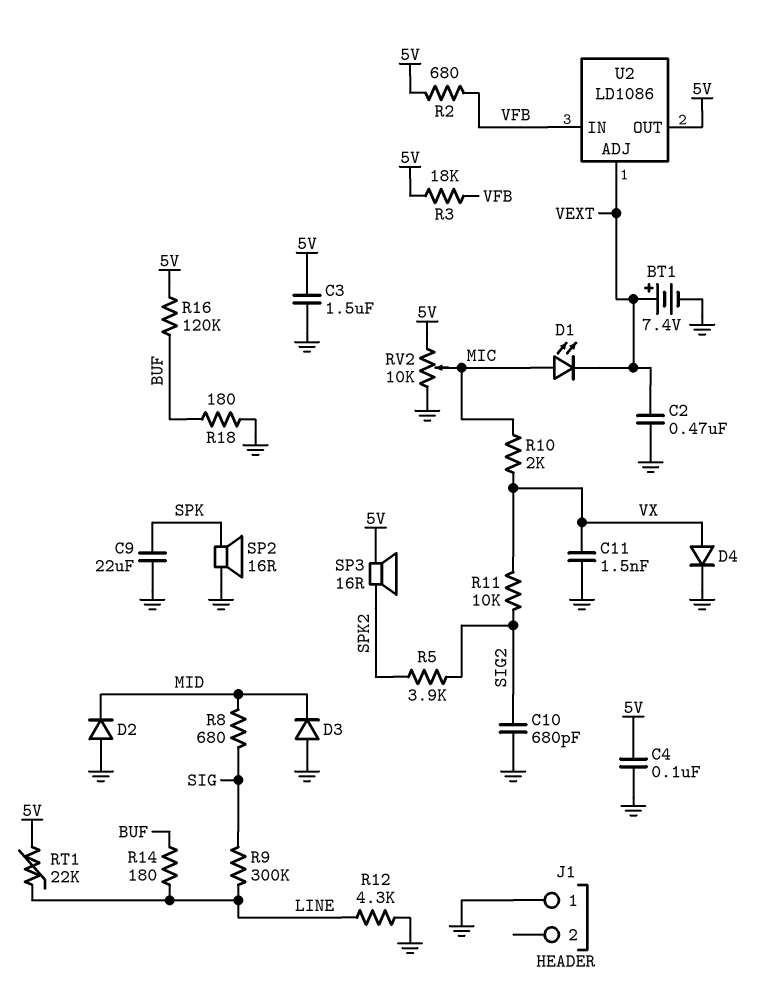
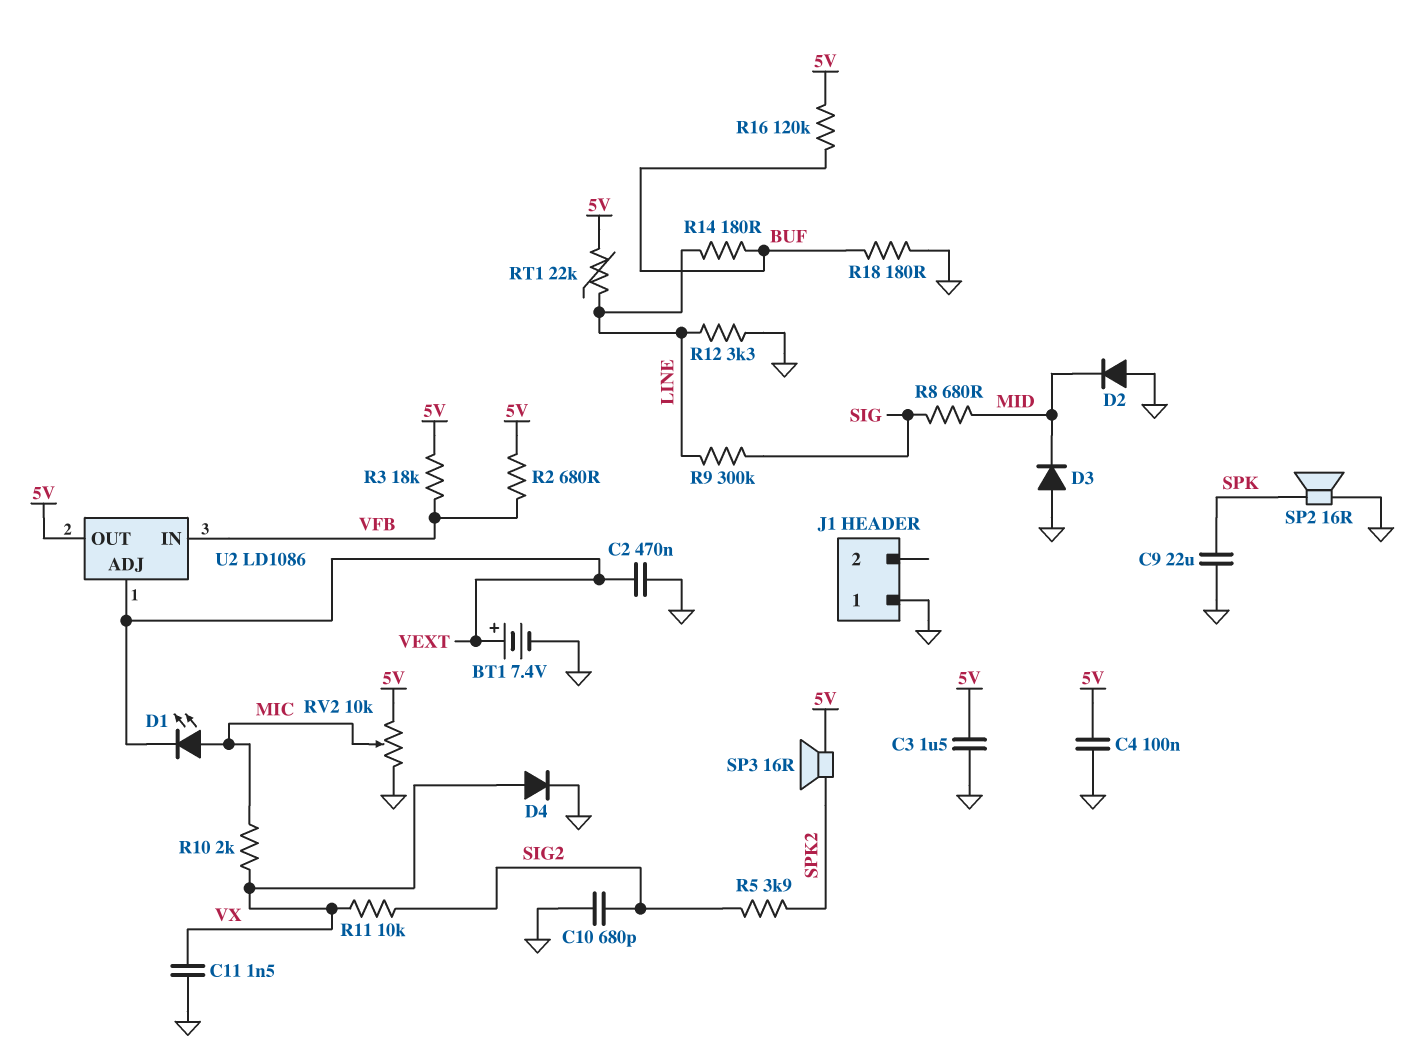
R12: 4.3k (GND, LINE) -> 3.3k (GND, LINE)

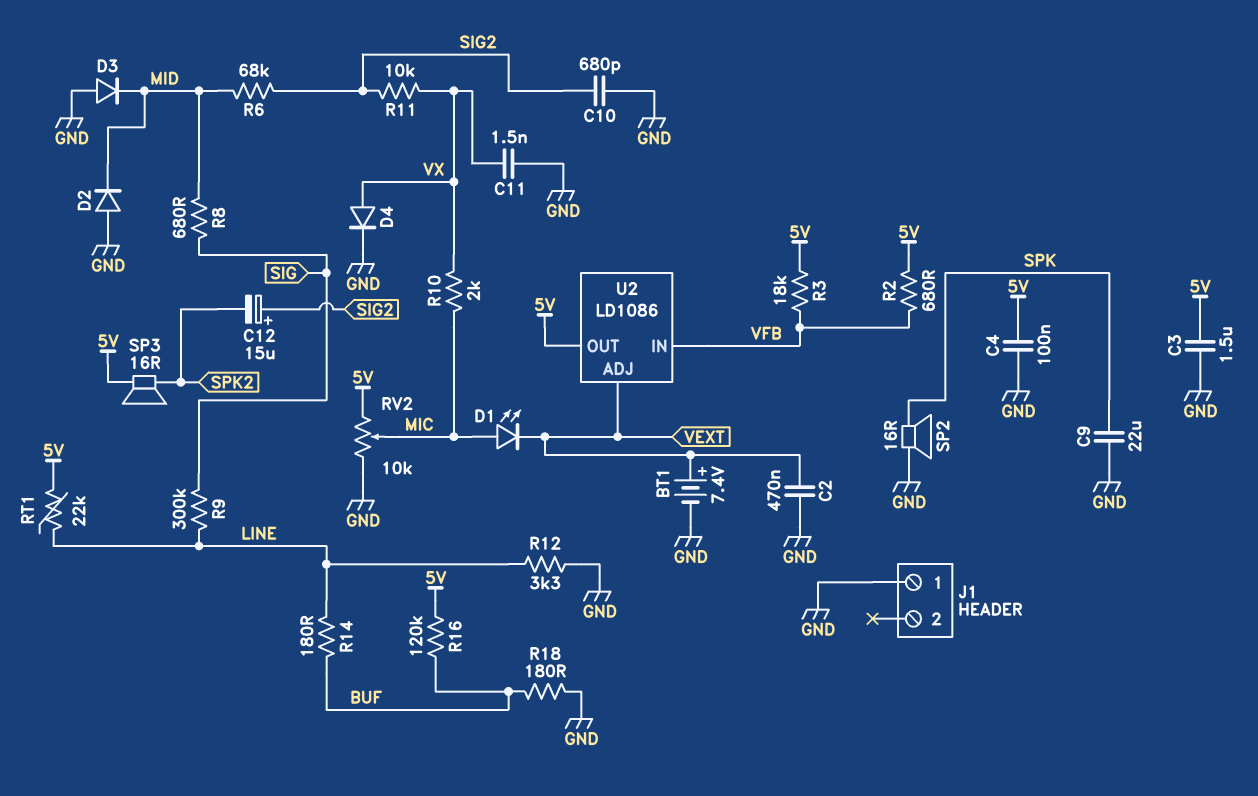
C12: none -> 15uF (plus SIG2, minus SPK2)
R5: 3.9k (SIG2, SPK2) -> none
R6: none -> 68k (MID, SIG2)

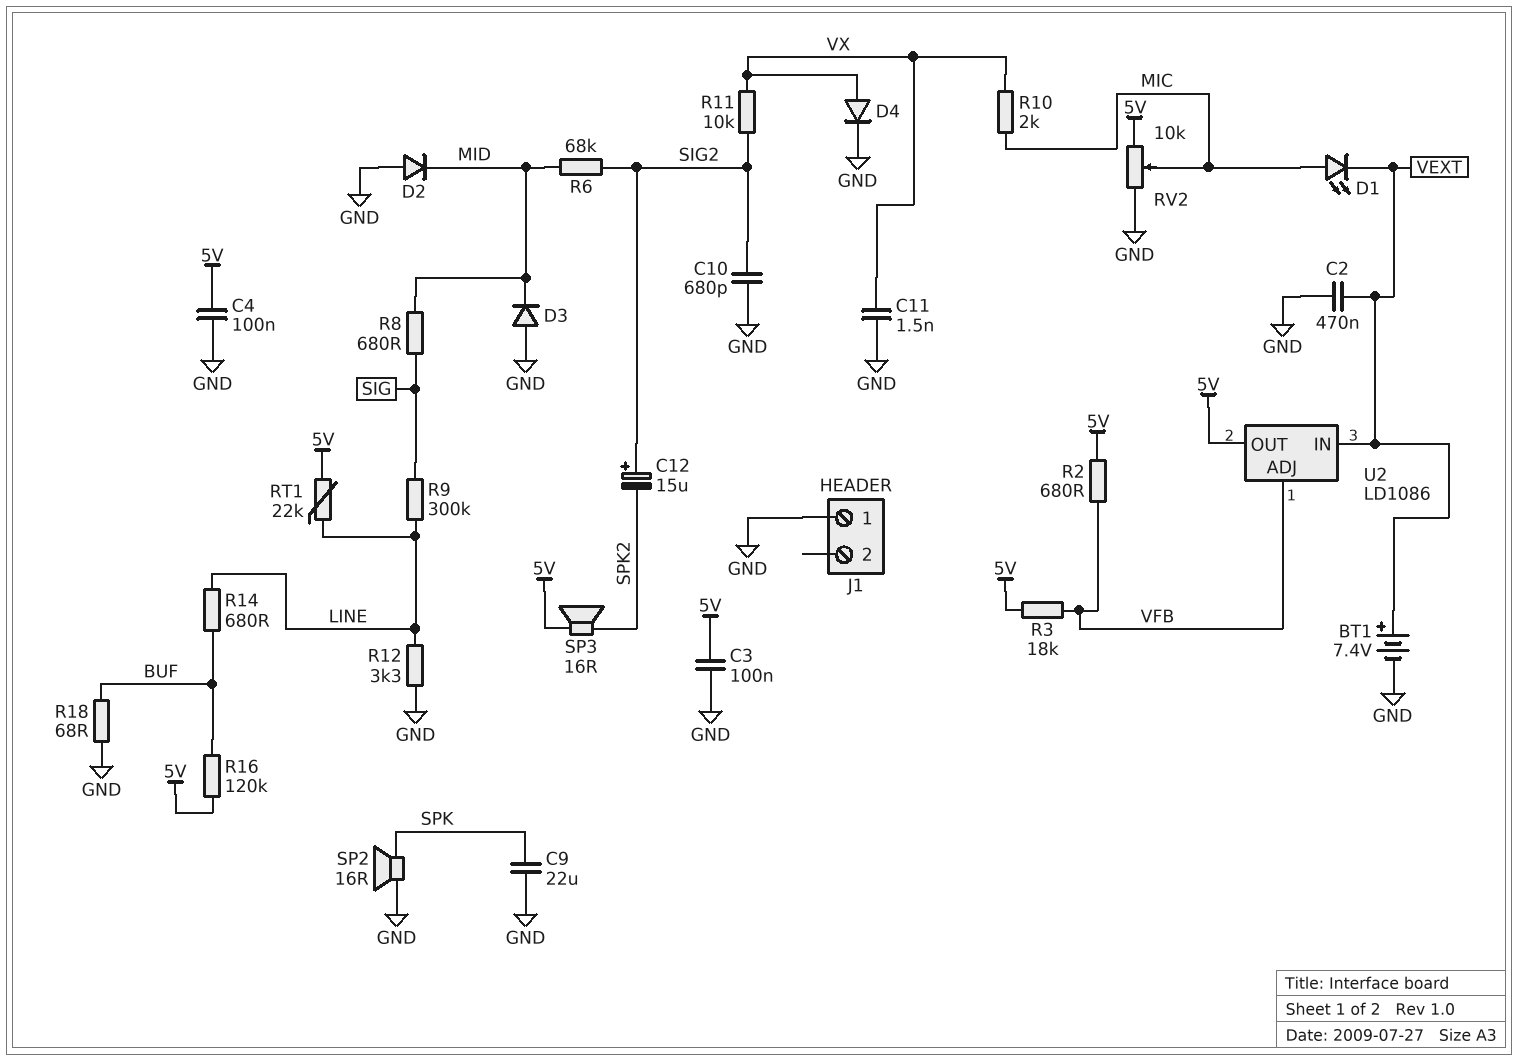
C3: 1.5uF (5V, GND) -> 100nF (5V, GND)
R14: 180 (BUF, LINE) -> 680 (BUF, LINE)
R18: 180 (BUF, GND) -> 68 (BUF, GND)
U2 pin ADJ: VEXT -> VFB
U2 pin IN: VFB -> VEXT

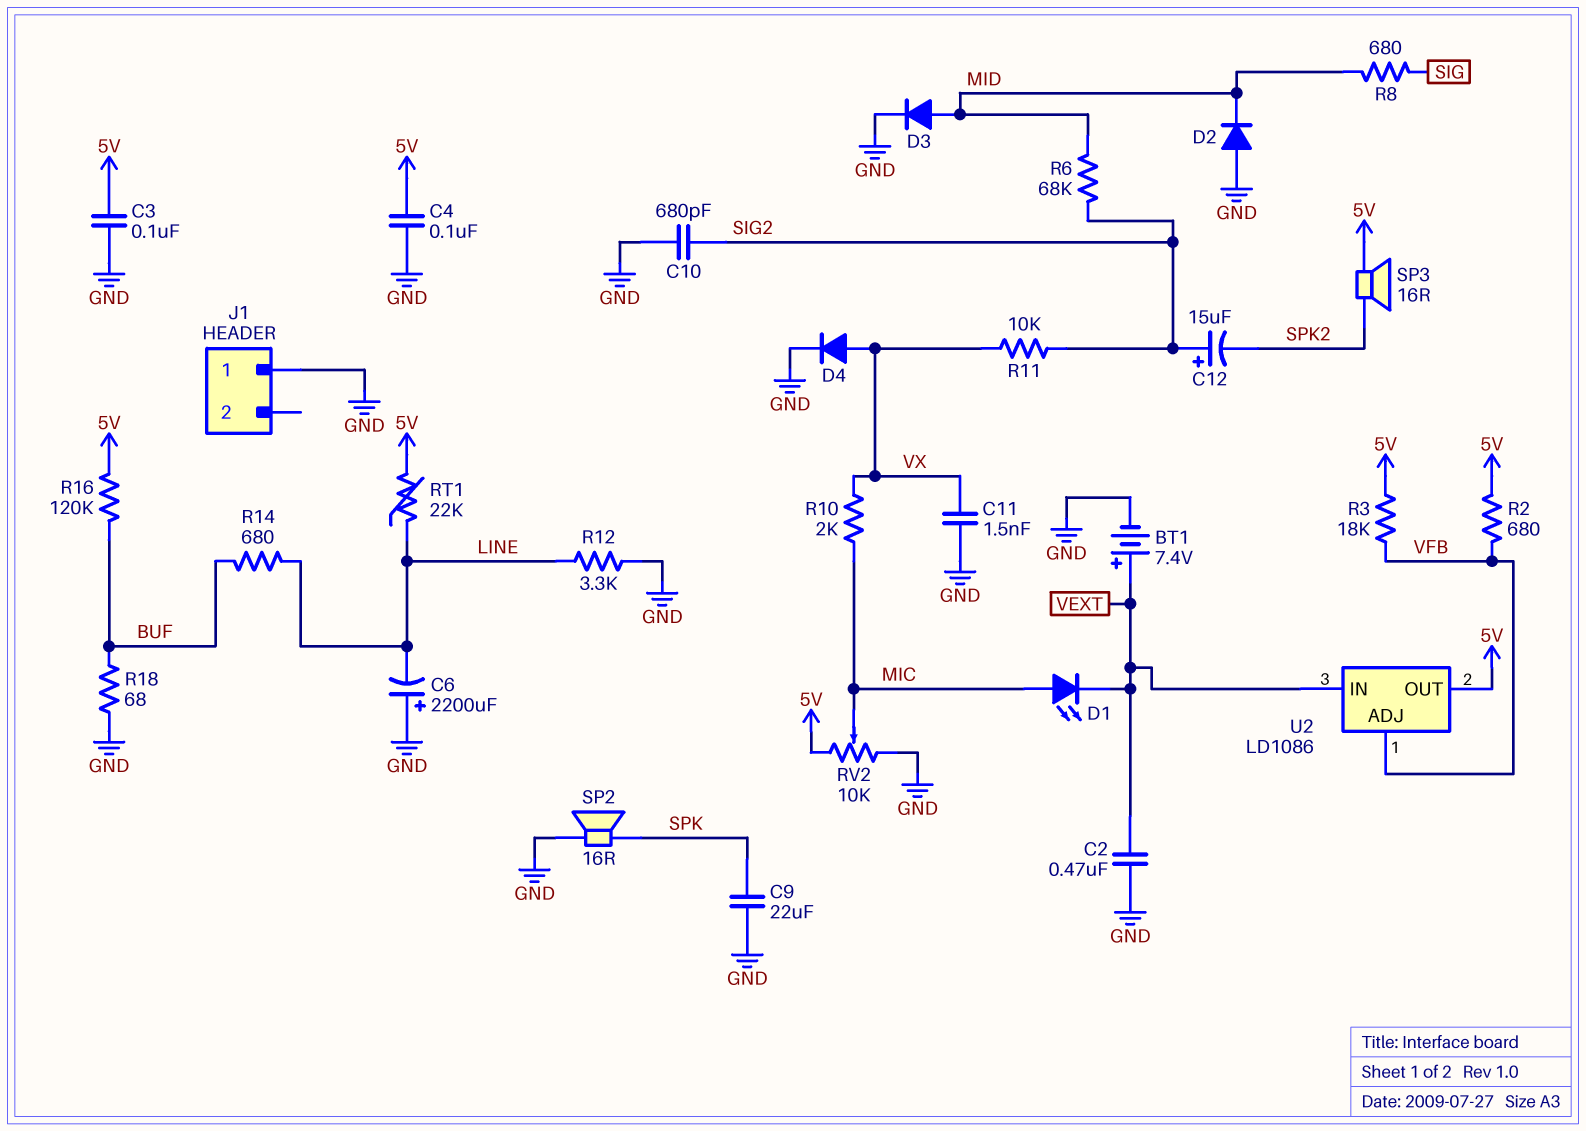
C6: none -> 2200uF (plus GND, minus LINE)
D3: diode (A GND, K MID) -> diode (A MID, K GND)
R9: 300k (LINE, SIG) -> none

